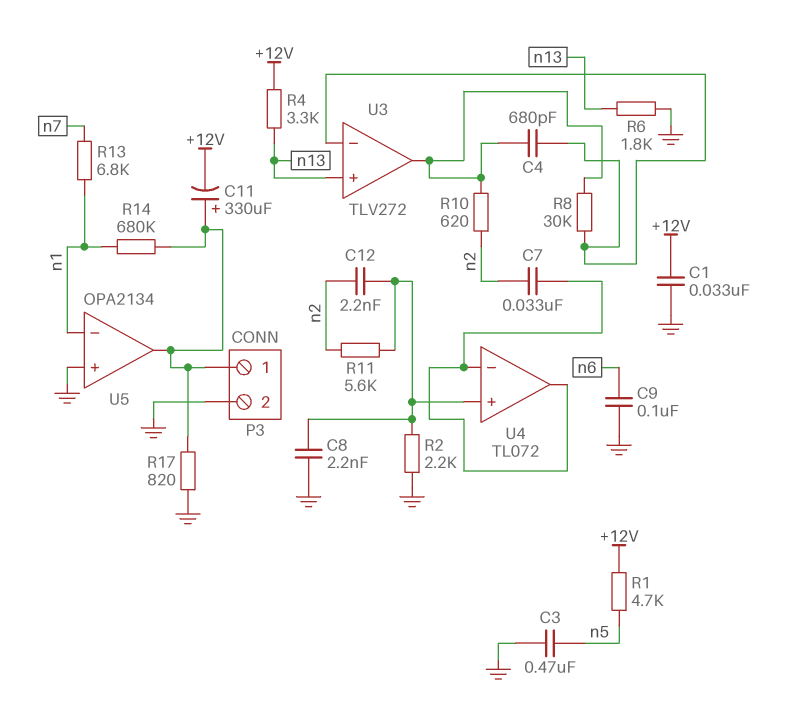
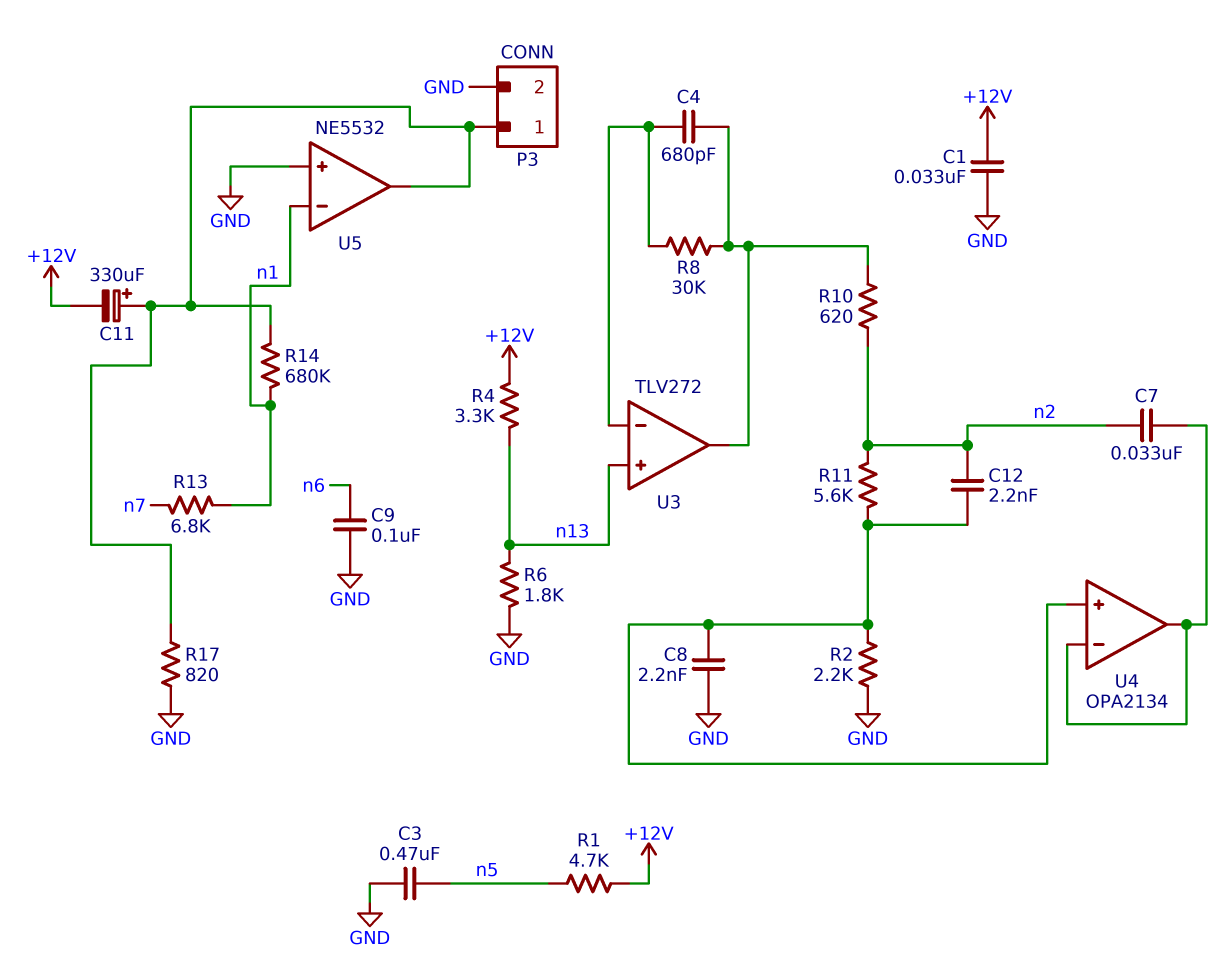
U4: TL072 -> OPA2134
U5: OPA2134 -> NE5532

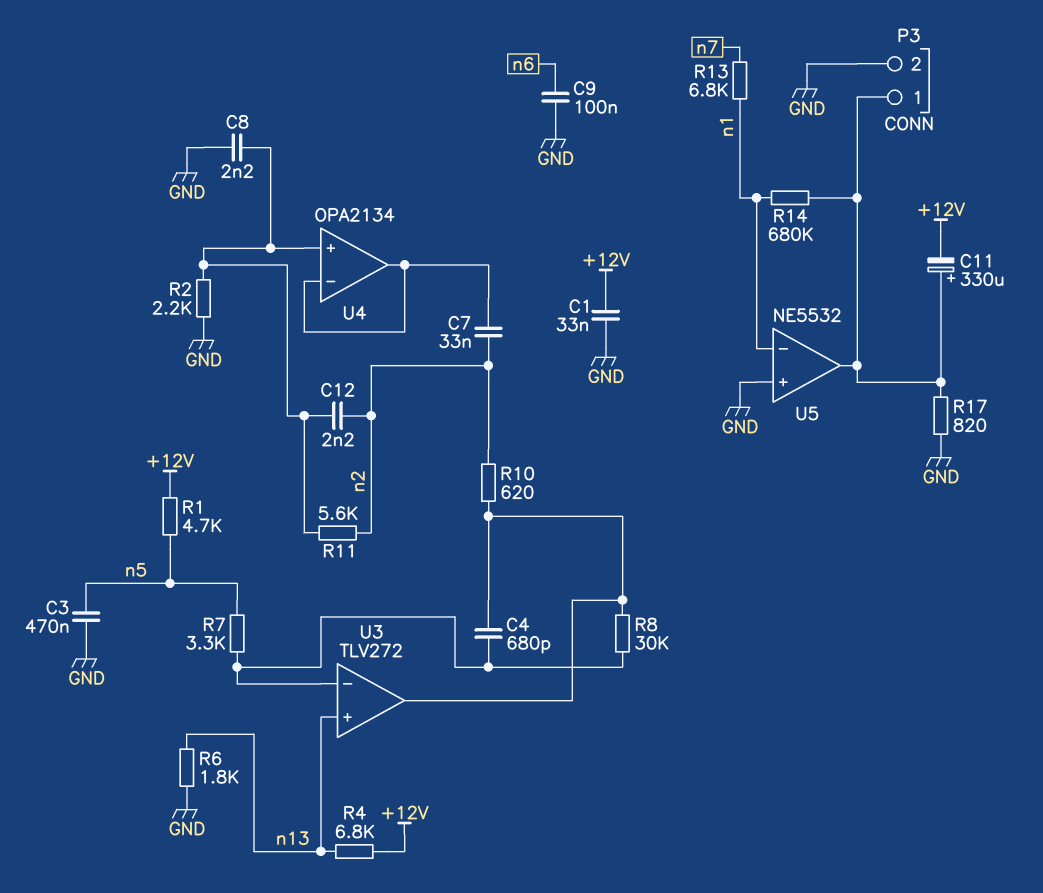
R4: 3.3k (+12V, n13) -> 6.8k (+12V, n13)
R7: none -> 3.3k (U3/in-, n5)

